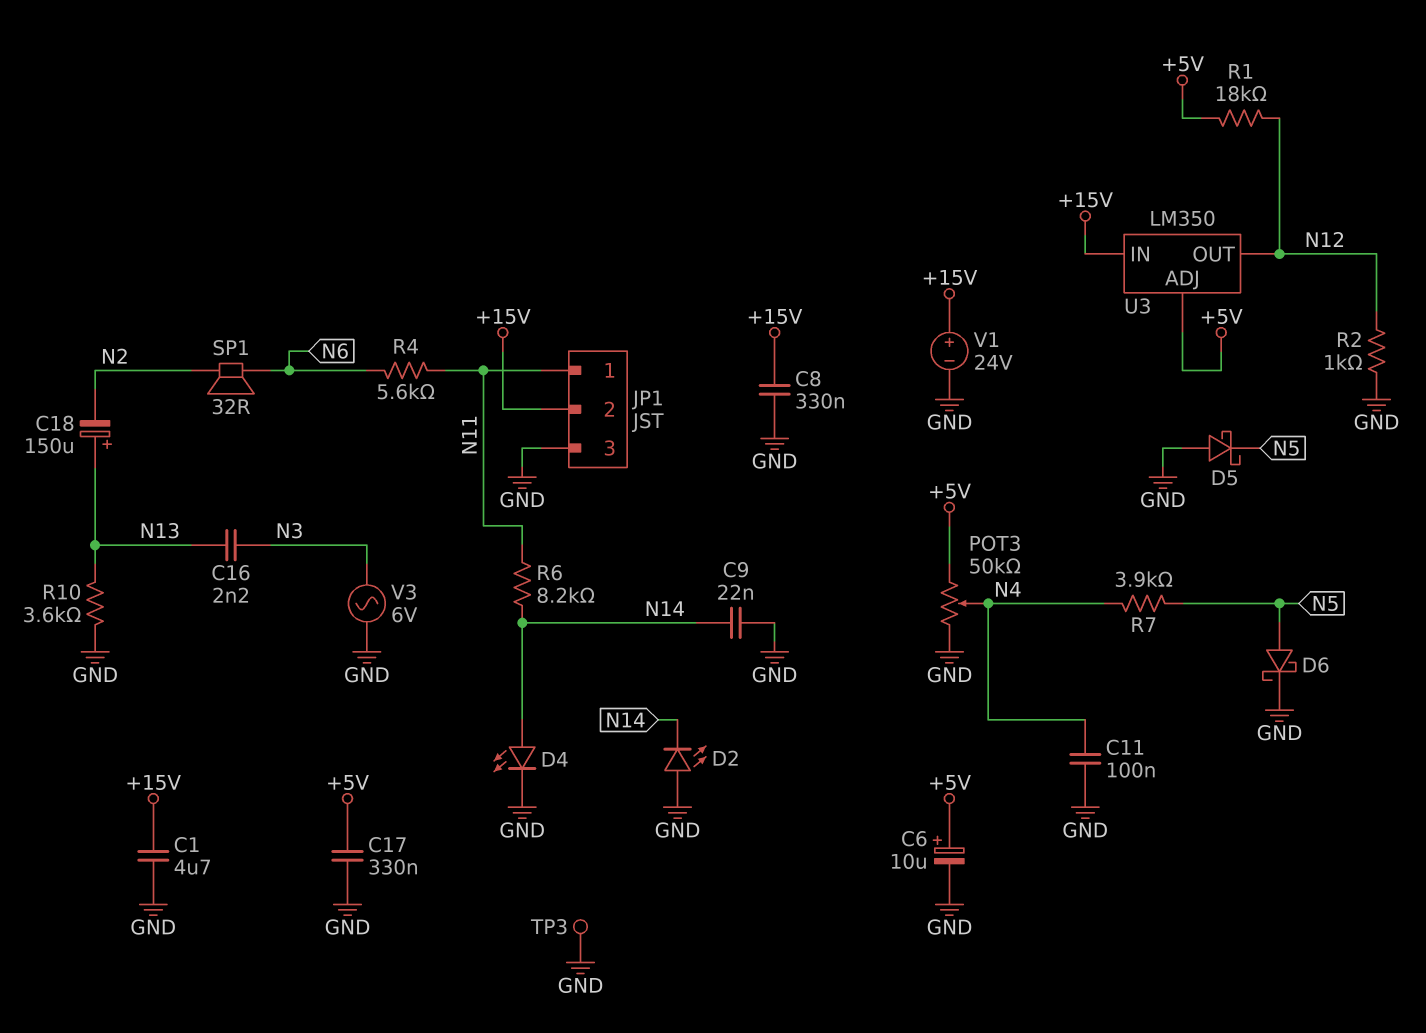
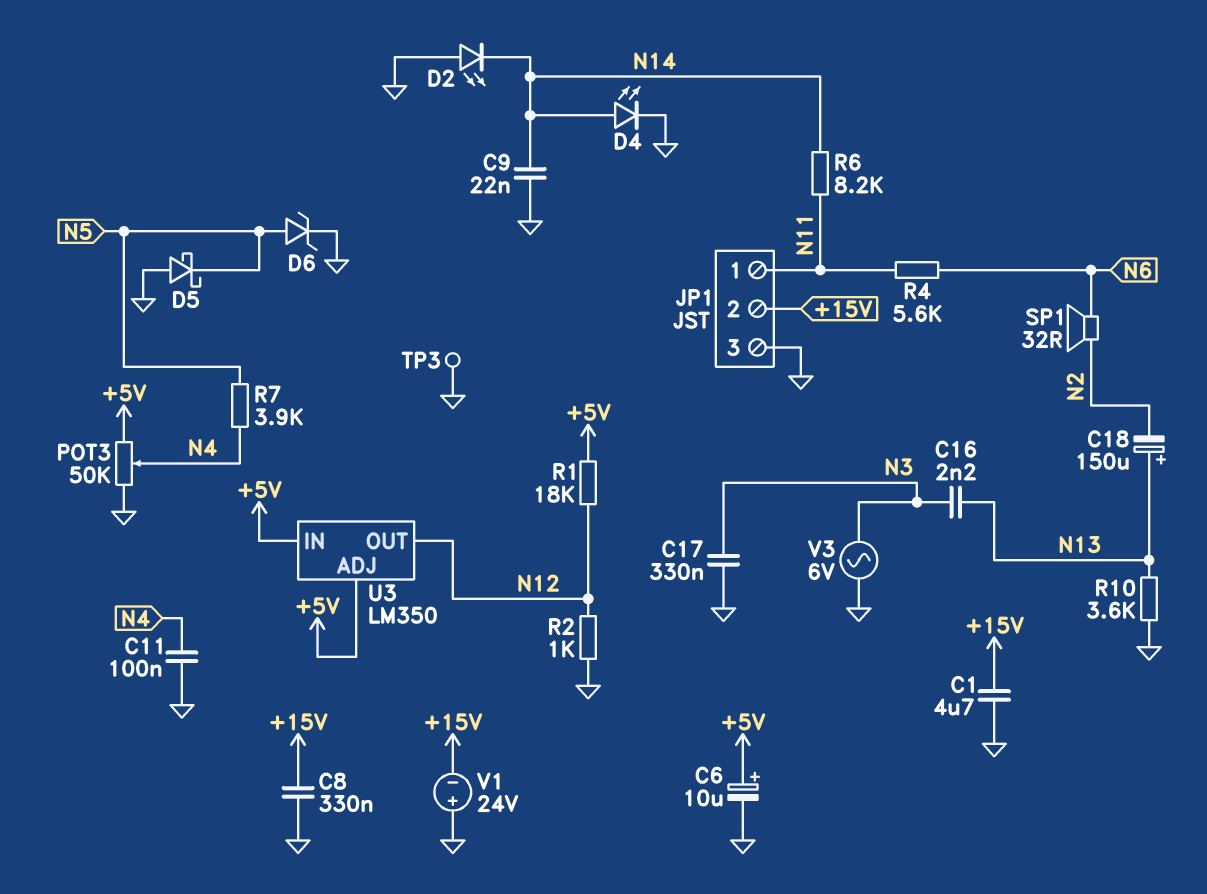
C17: 330nF (+5V, GND) -> 330nF (GND, N3)
D6: schottky (A N5, K GND) -> zener (A N5, K GND)
U3 pin IN: +15V -> +5V
V1: 24V (plus +15V, minus GND) -> 24V (plus GND, minus +15V)

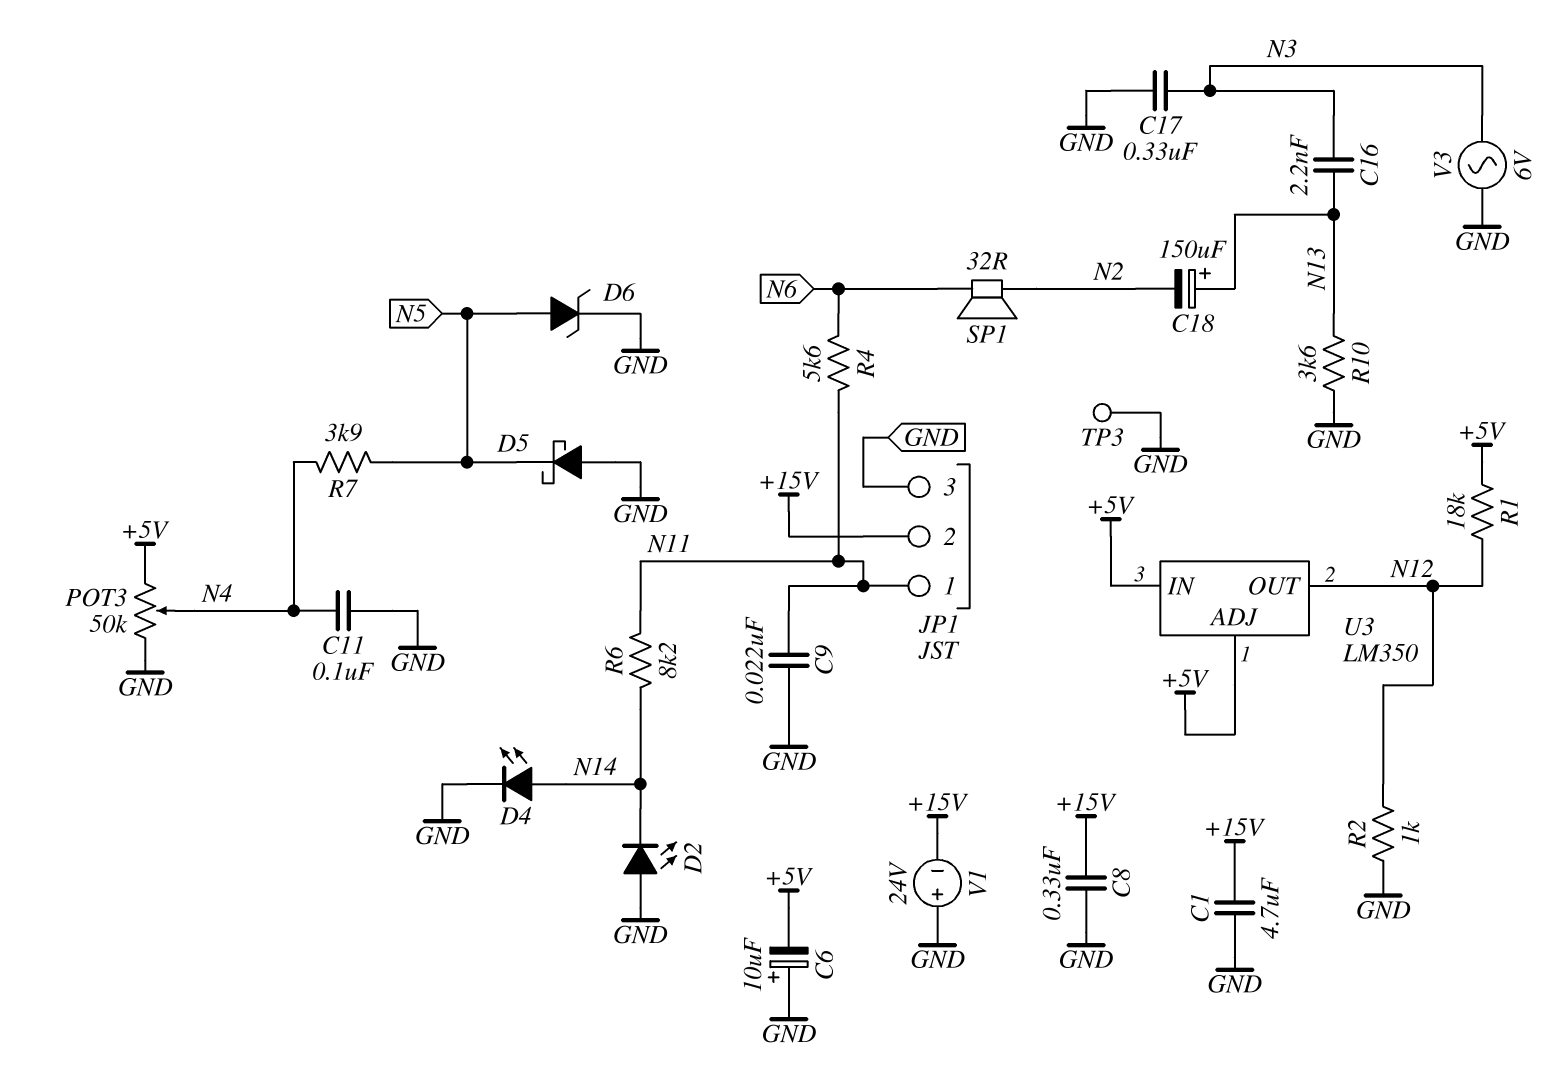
C6: 10uF (plus +5V, minus GND) -> 10uF (plus GND, minus +5V)
C9: 22nF (GND, N14) -> 22nF (GND, N11)

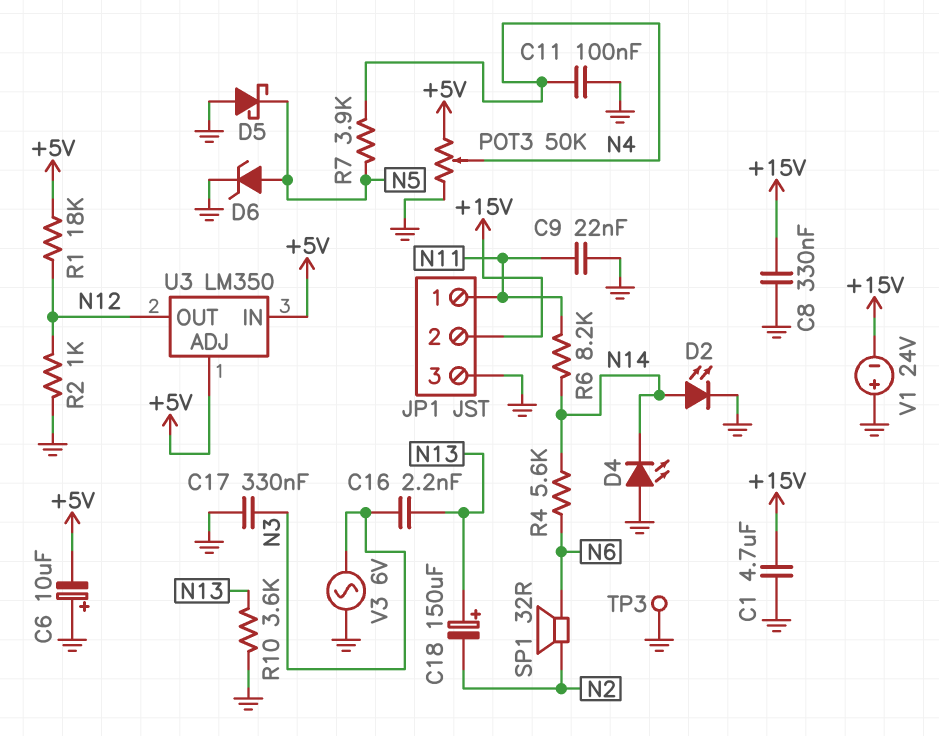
D2: LED (A GND, K N14) -> LED (A N14, K GND)
D4: LED (A N14, K GND) -> LED (A GND, K N14)
R4: 5.6k (N6, N11) -> 5.6k (N6, N14)

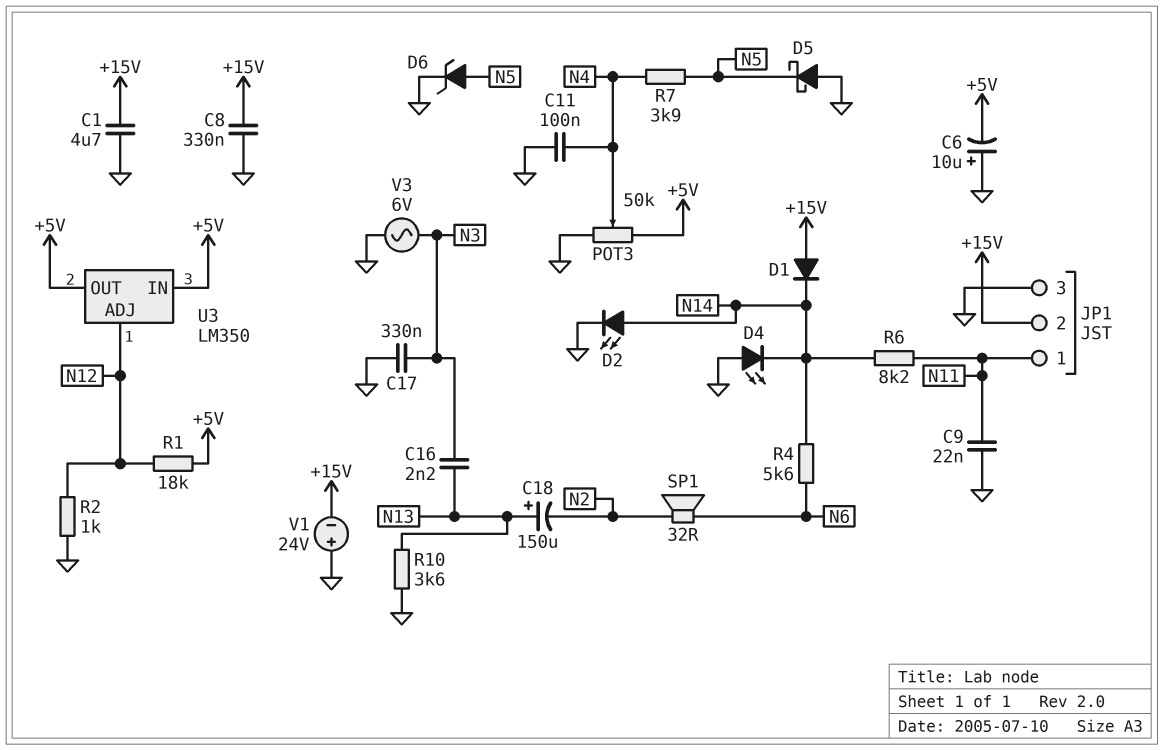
D1: none -> diode (A +15V, K N14)
TP3: test point (GND) -> none
U3 pin ADJ: +5V -> N12
U3 pin OUT: N12 -> +5V

